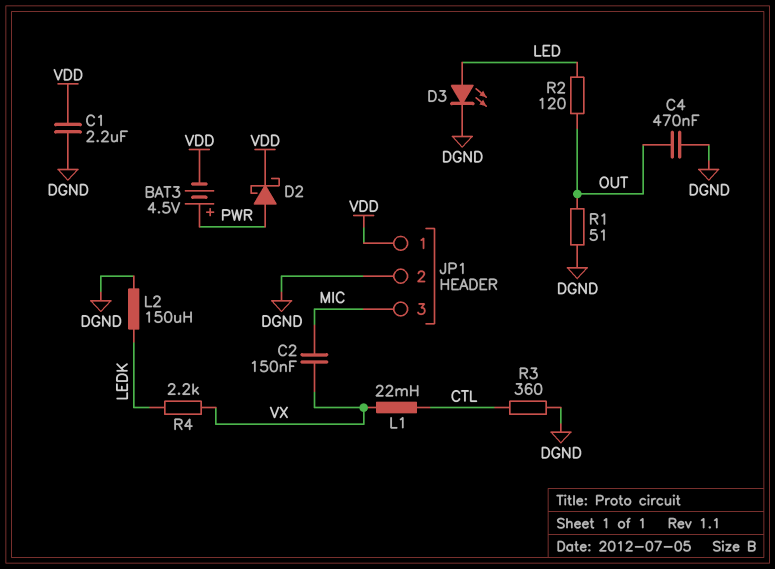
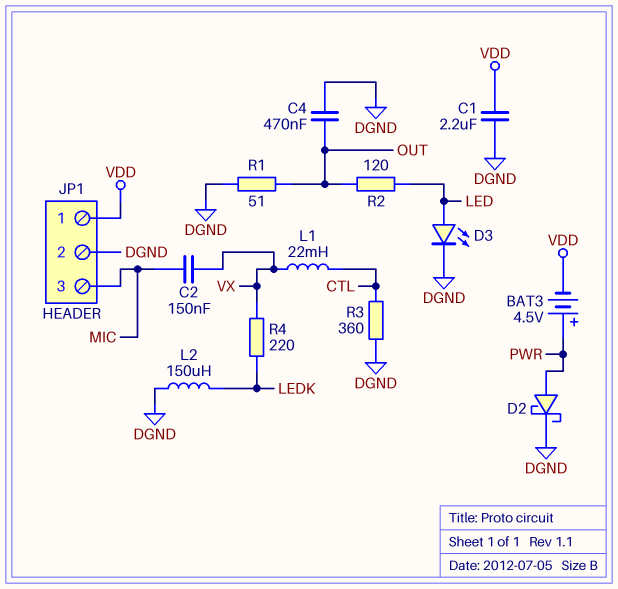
D2: schottky (A PWR, K VDD) -> schottky (A PWR, K DGND)
R4: 2.2k (LEDK, VX) -> 220 (LEDK, VX)

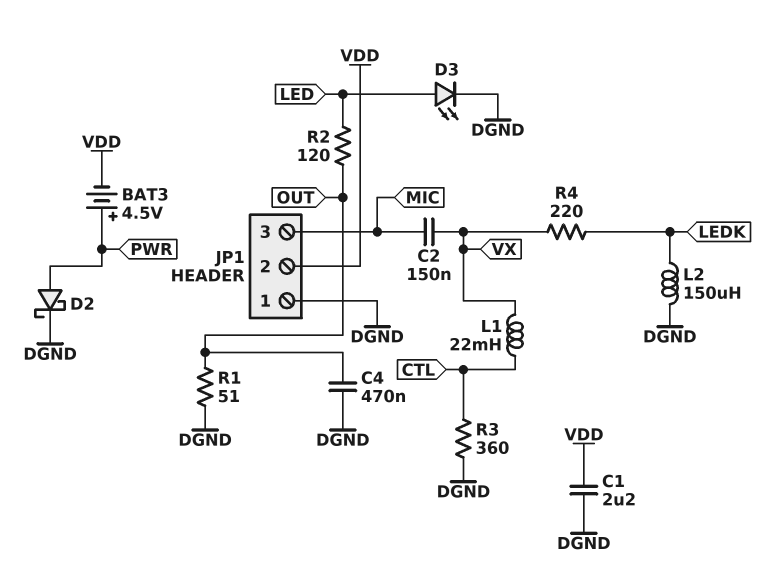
JP1 pin 1: VDD -> DGND
JP1 pin 2: DGND -> VDD

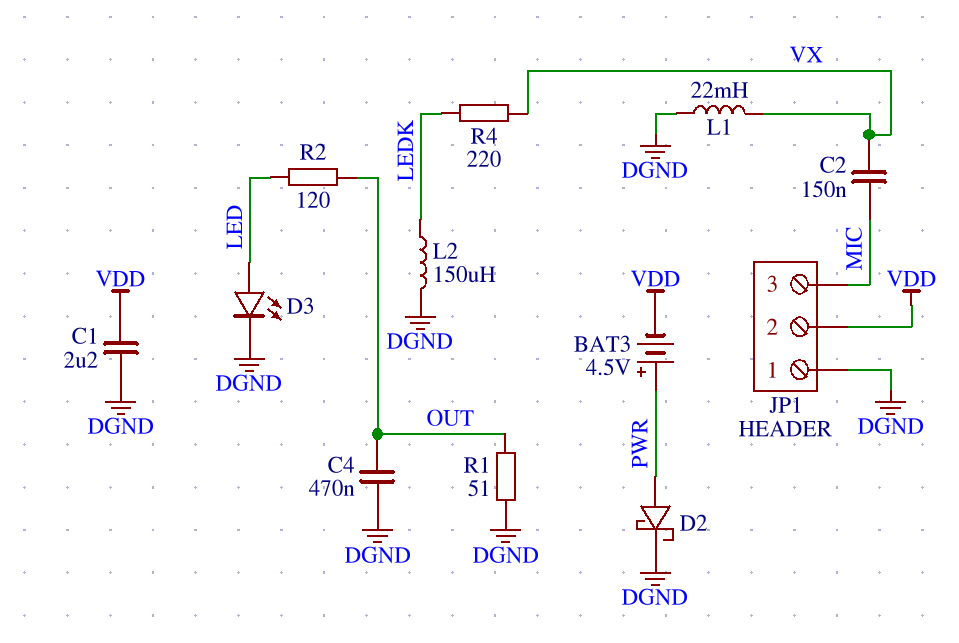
L1: 22mH (CTL, VX) -> 22mH (DGND, VX)
R3: 360 (CTL, DGND) -> none

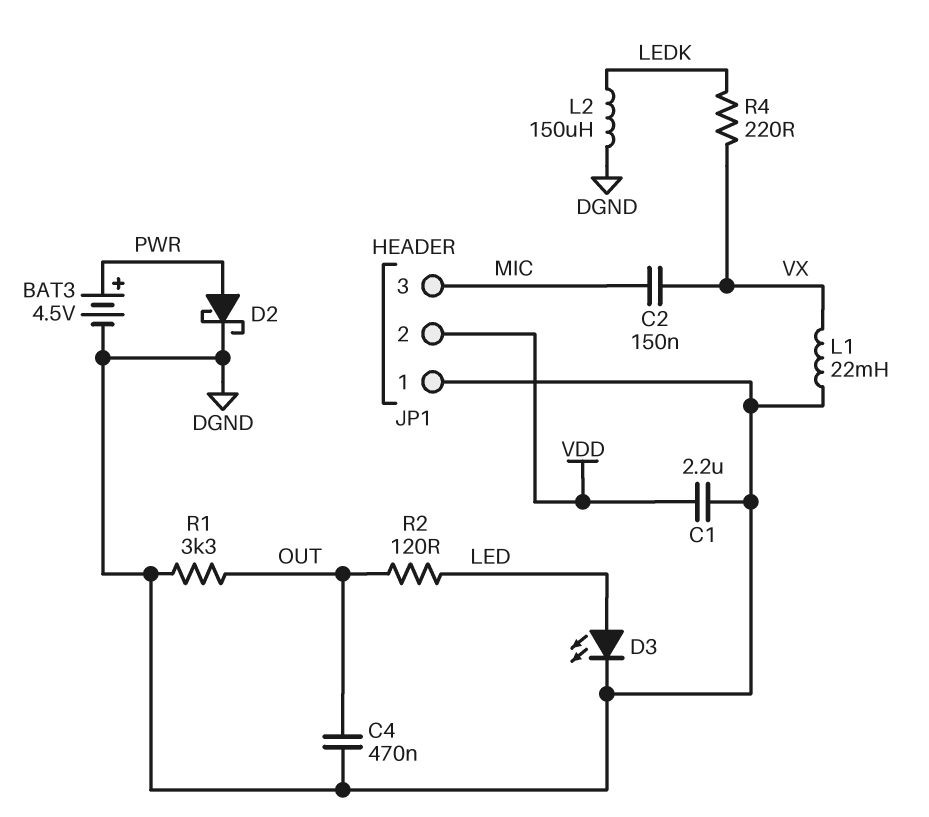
BAT3: 4.5V (plus PWR, minus VDD) -> 4.5V (plus PWR, minus DGND)
R1: 51 (DGND, OUT) -> 3.3k (DGND, OUT)

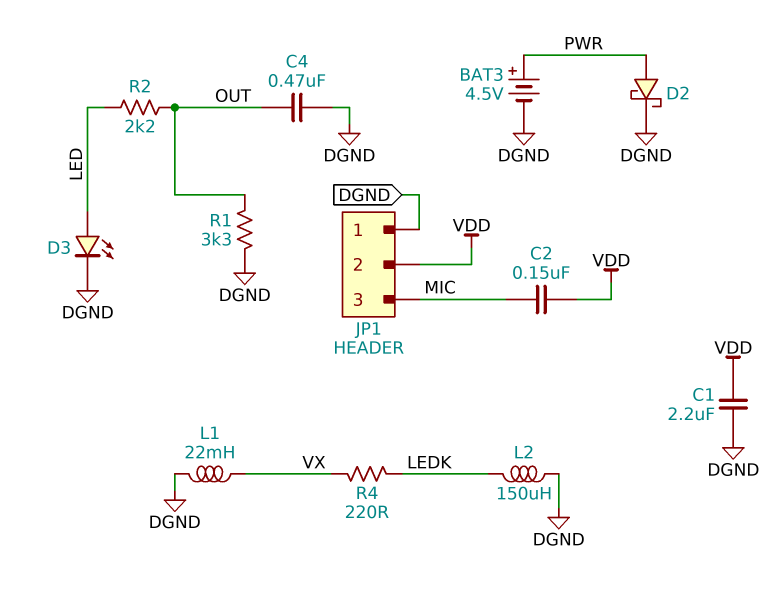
C2: 150nF (MIC, VX) -> 150nF (MIC, VDD)
R2: 120 (LED, OUT) -> 2.2k (LED, OUT)

